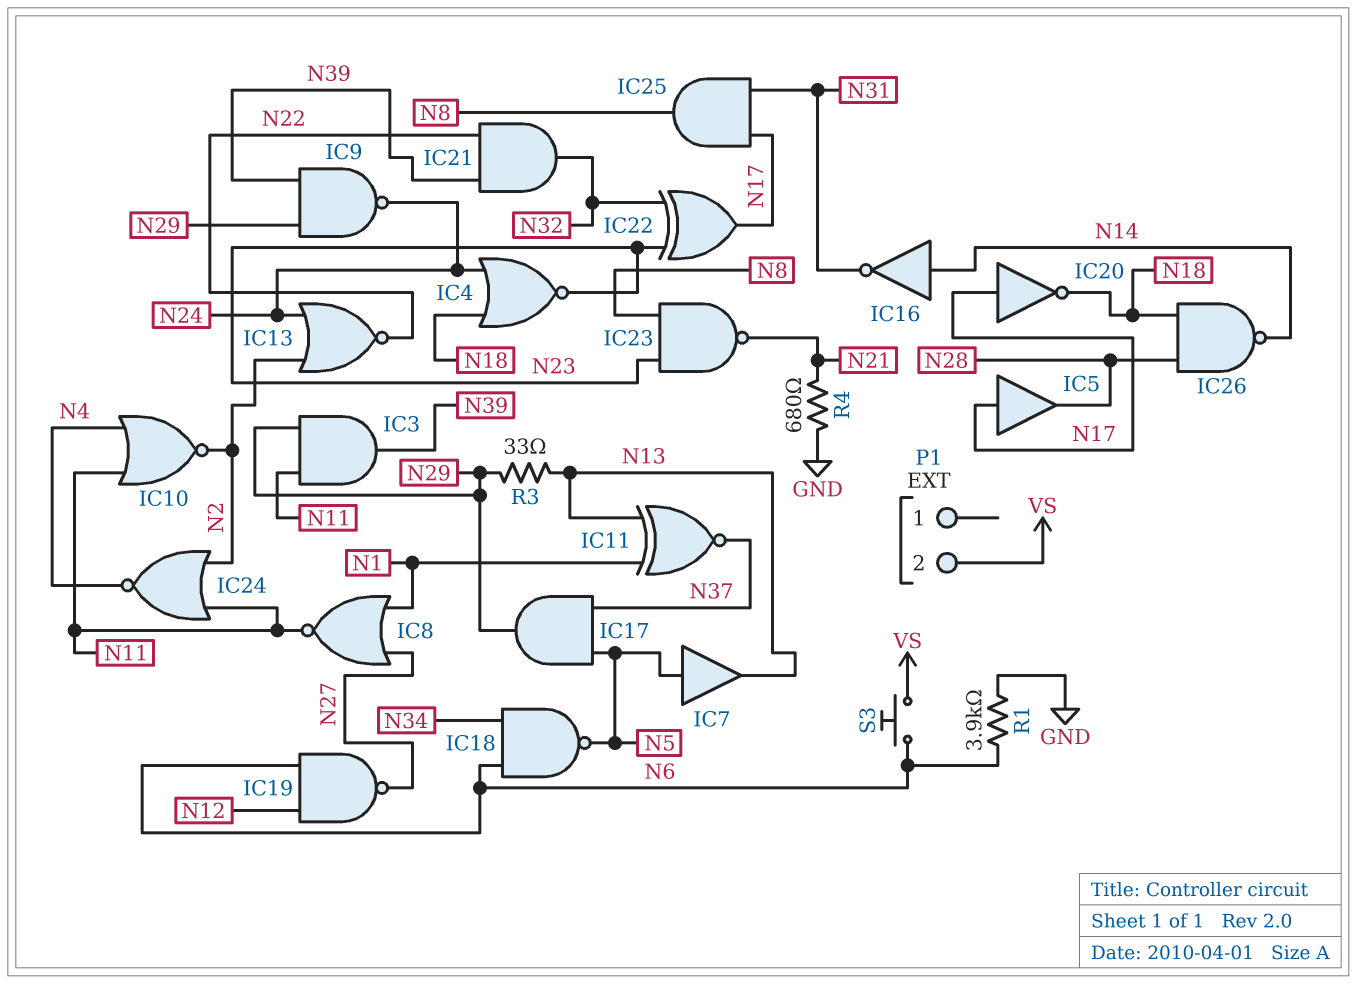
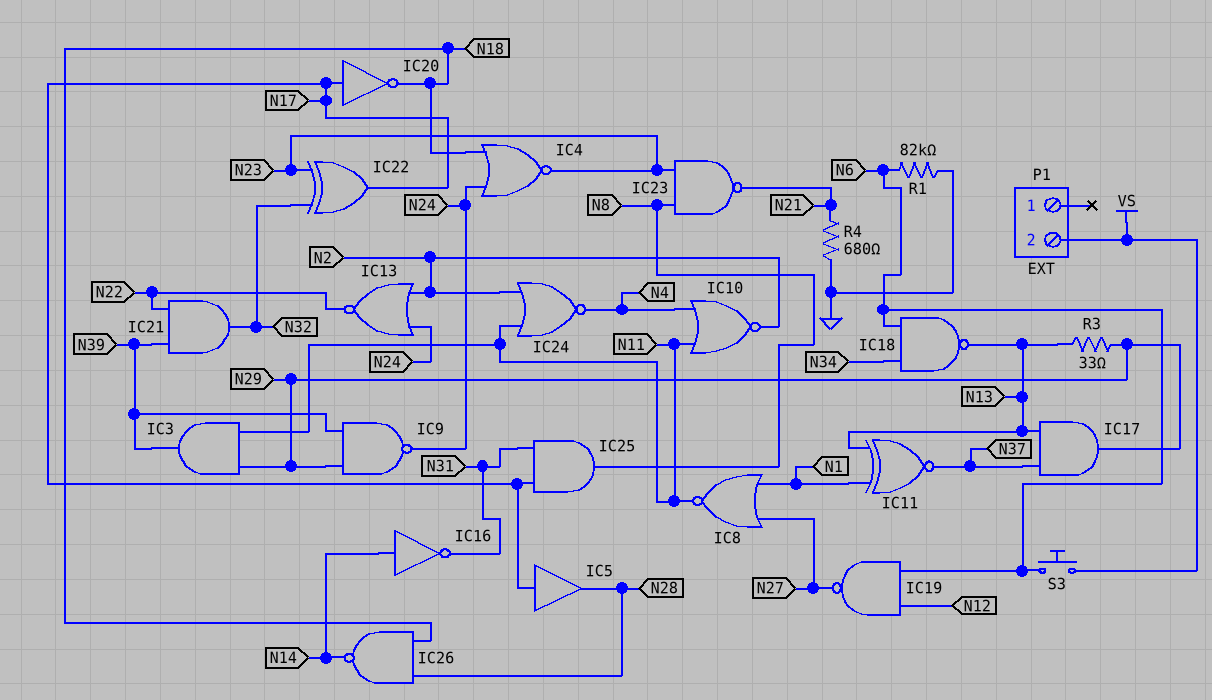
IC7: buffer (in N5, out N13) -> none
IC17: AND (in N5, in N37, out N29) -> AND (in N13, in N37, out N29)
IC18: NAND (in N6, in N34, out N5) -> NAND (in N6, in N34, out N13)
R1: 3.9k (GND, N6) -> 82k (GND, N6)

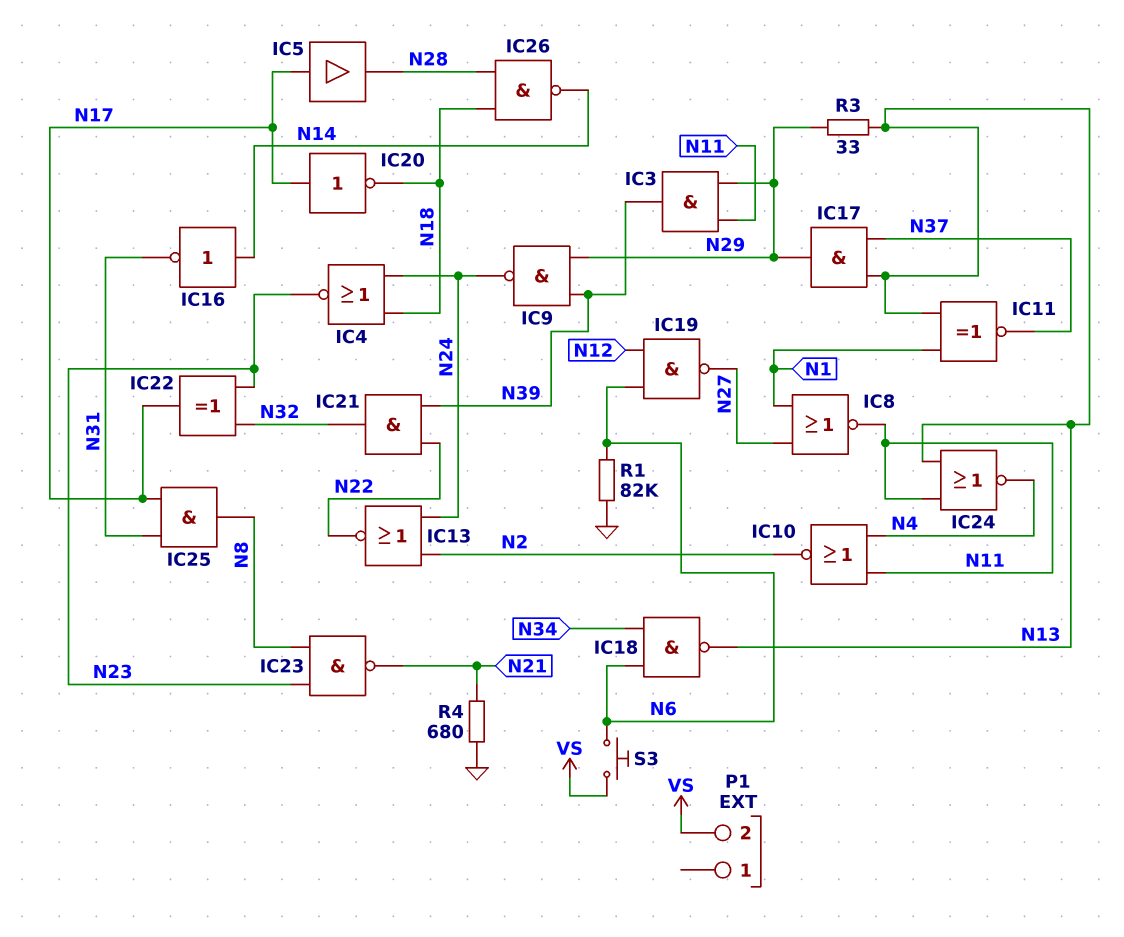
IC24: NOR (in N2, in N11, out N4) -> NOR (in N11, in N13, out N4)

